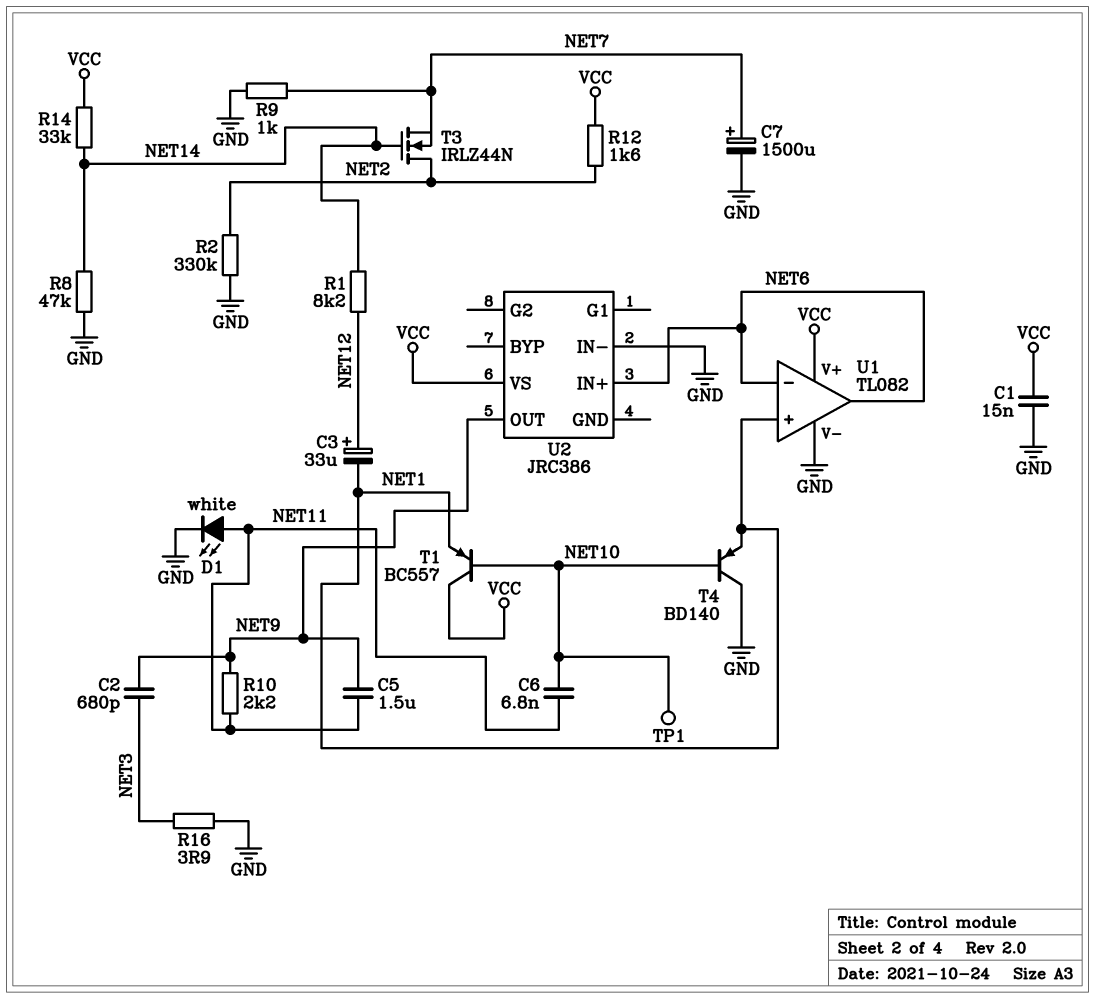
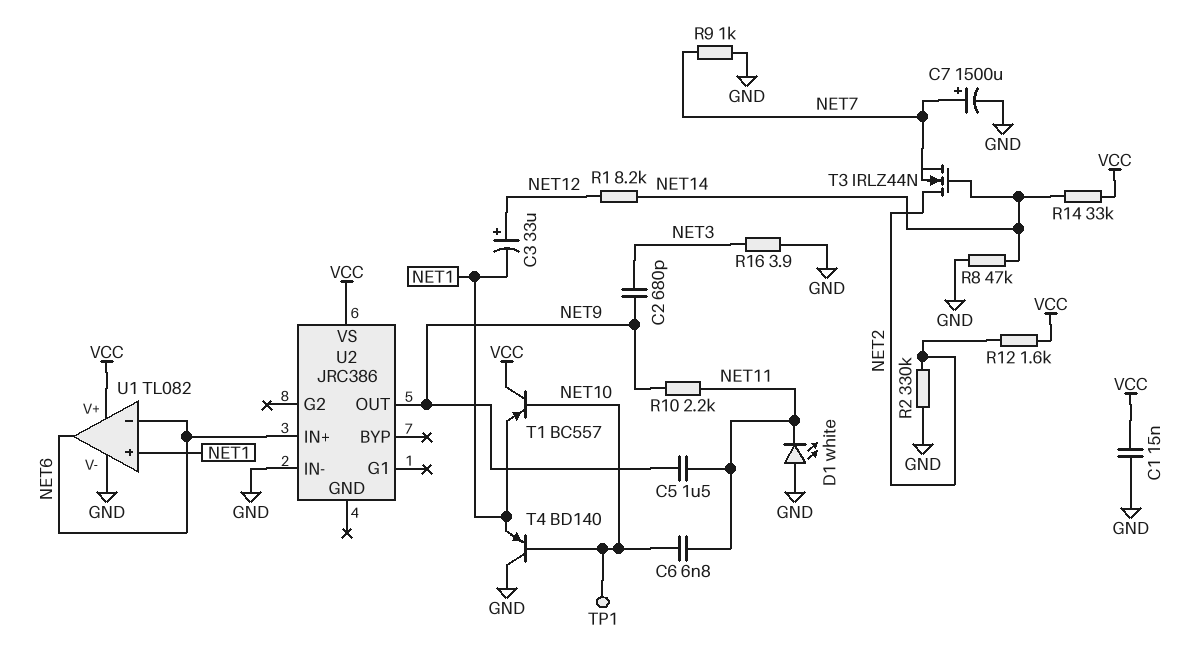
D1: LED white (A NET11, K GND) -> LED white (A GND, K NET11)

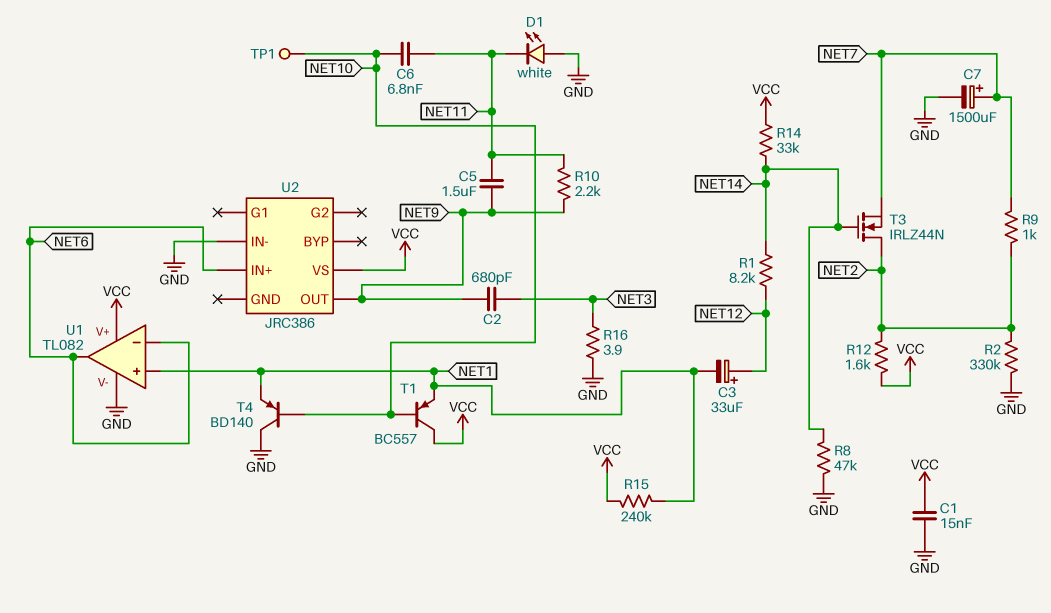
R9: 1k (GND, NET7) -> 1k (NET2, NET7)
R15: none -> 240k (NET1, VCC)

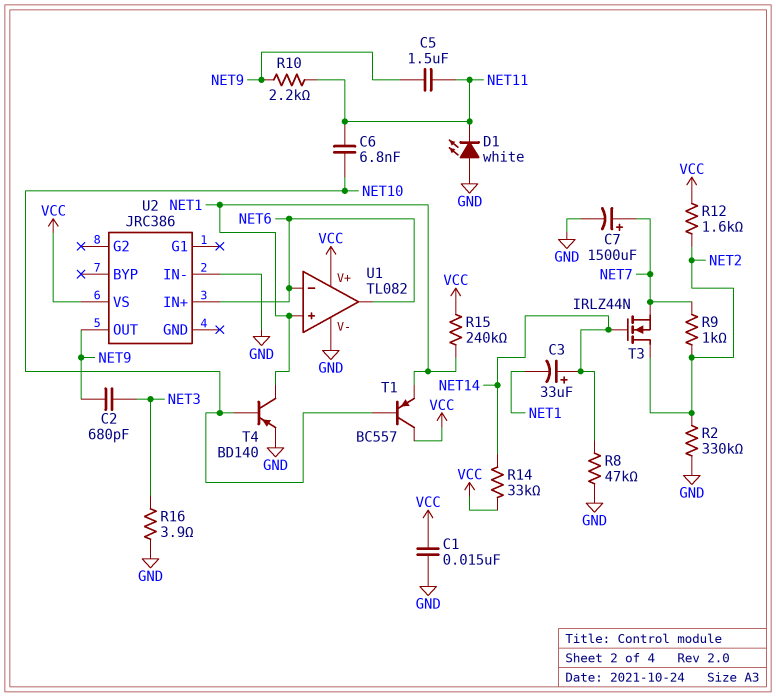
C3: 33uF (plus NET12, minus NET1) -> 33uF (plus NET14, minus NET1)
R1: 8.2k (NET12, NET14) -> none
T4: PNP BD140 (B NET10, C GND, E NET1) -> PNP BD140 (B NET10, C NET1, E GND)
TP1: test point (NET10) -> none

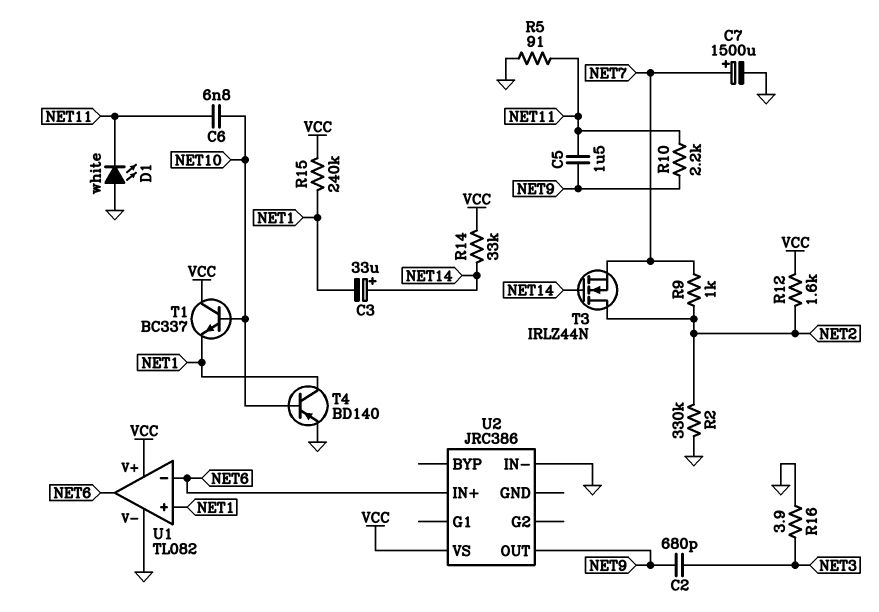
C1: 15nF (GND, VCC) -> none
R5: none -> 91 (GND, NET11)
R8: 47k (GND, NET14) -> none
T1: PNP BC557 (B NET10, C VCC, E NET1) -> NPN BC337 (B NET10, C VCC, E NET1)

